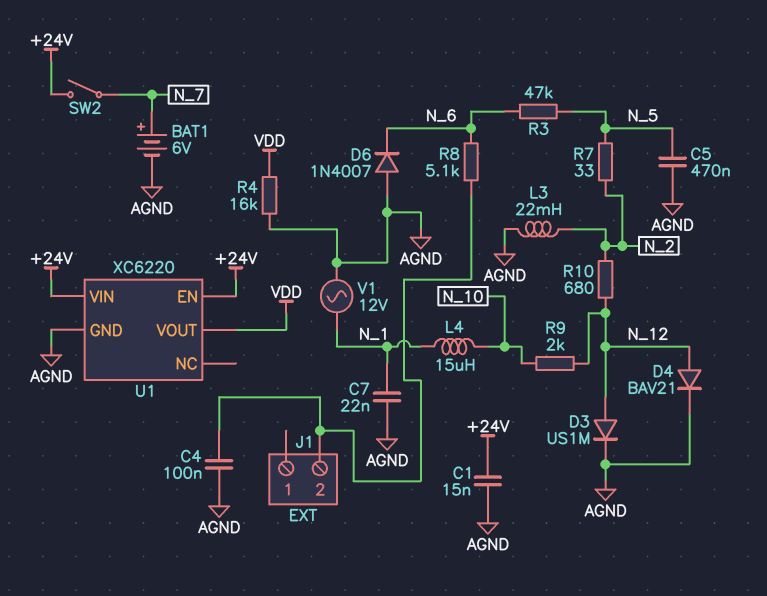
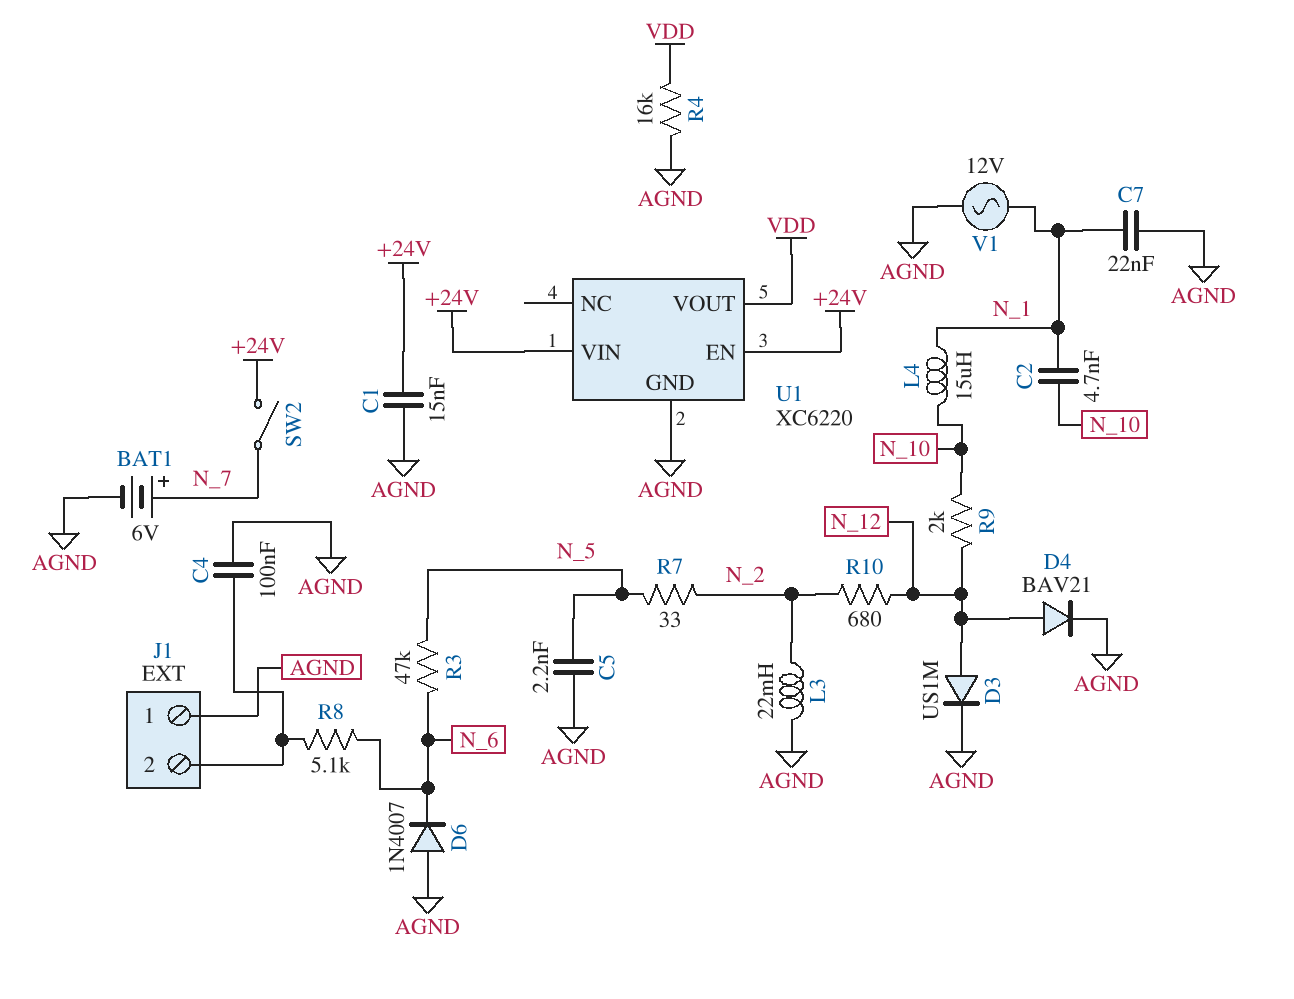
C2: none -> 4.7nF (N_1, N_10)
C5: 470nF (AGND, N_5) -> 2.2nF (AGND, N_5)
J1 pin 1: none -> AGND

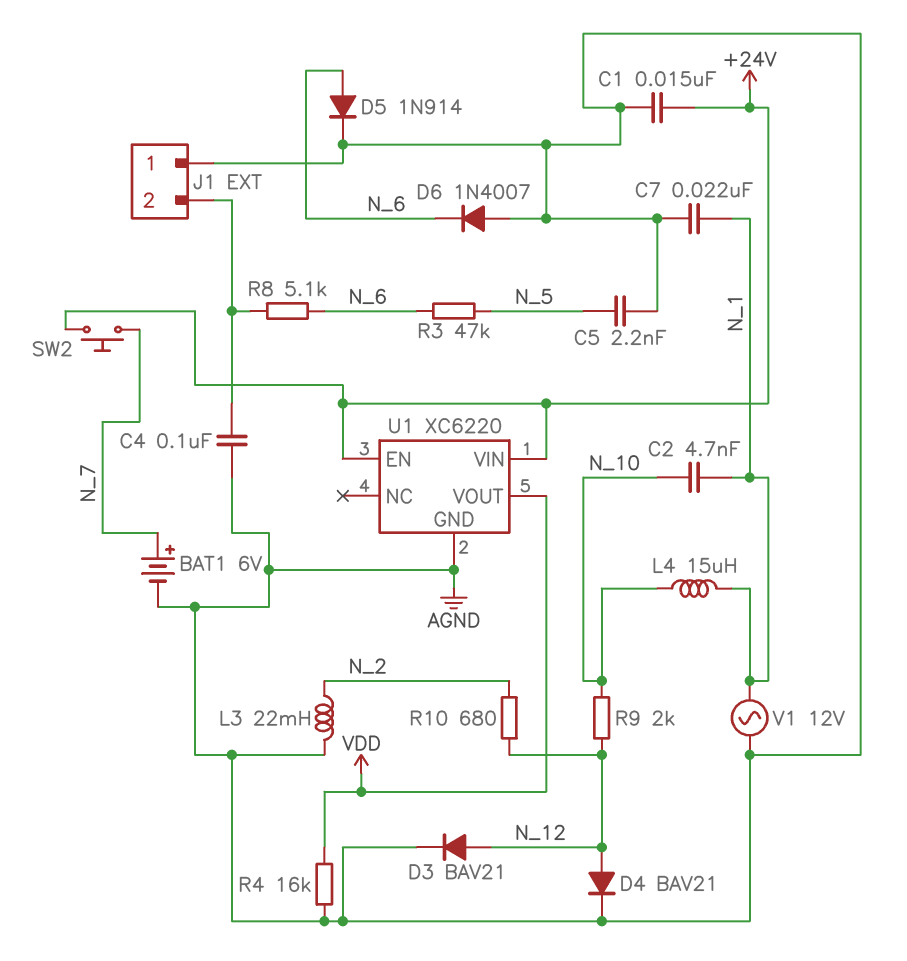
D3: diode US1M (A N_12, K AGND) -> diode BAV21 (A N_12, K AGND)
D5: none -> diode 1N914 (A N_6, K AGND)
R7: 33 (N_2, N_5) -> none
SW2: switch (+24V, N_7) -> button (+24V, N_7)

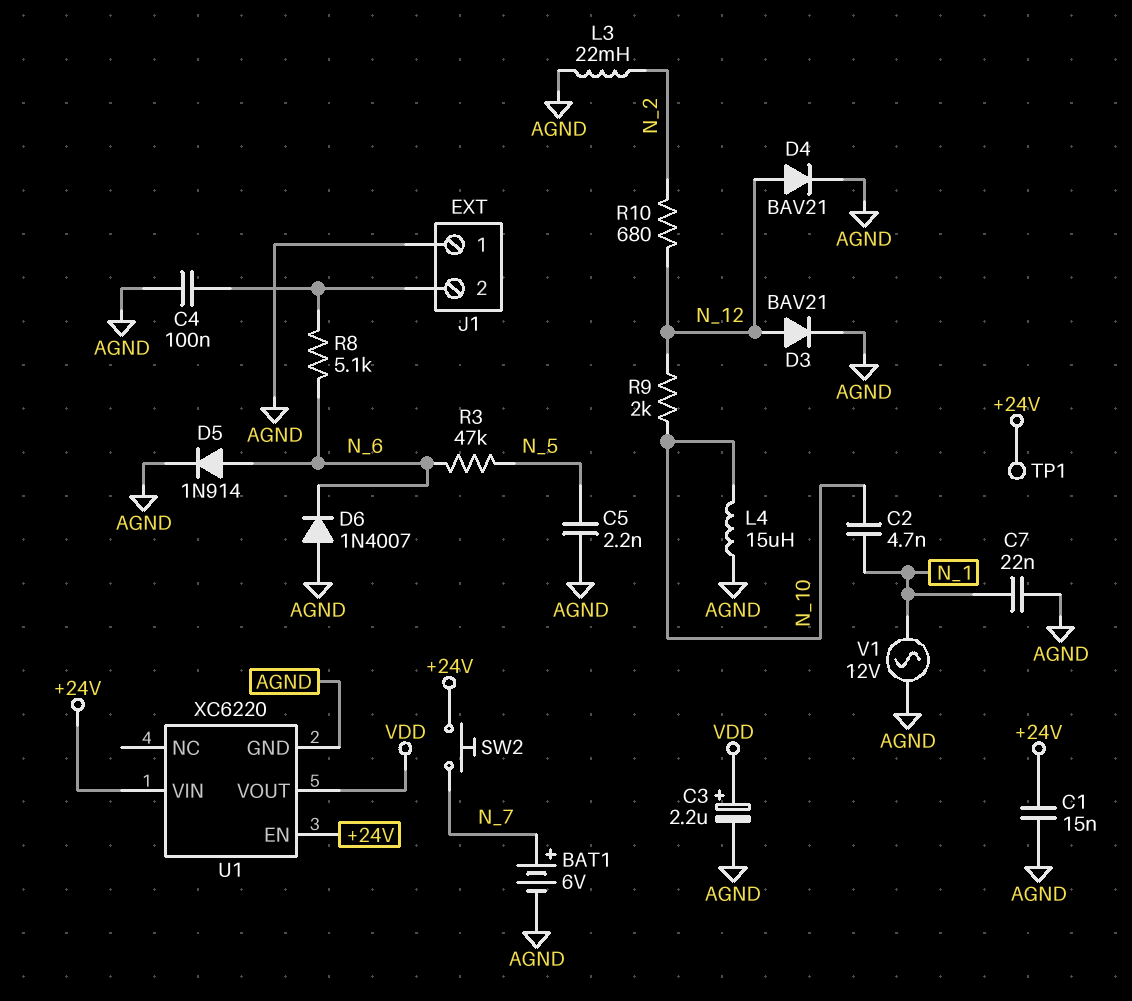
C3: none -> 2.2uF (plus VDD, minus AGND)
L4: 15uH (N_1, N_10) -> 15uH (AGND, N_10)
R4: 16k (AGND, VDD) -> none
TP1: none -> test point (+24V)

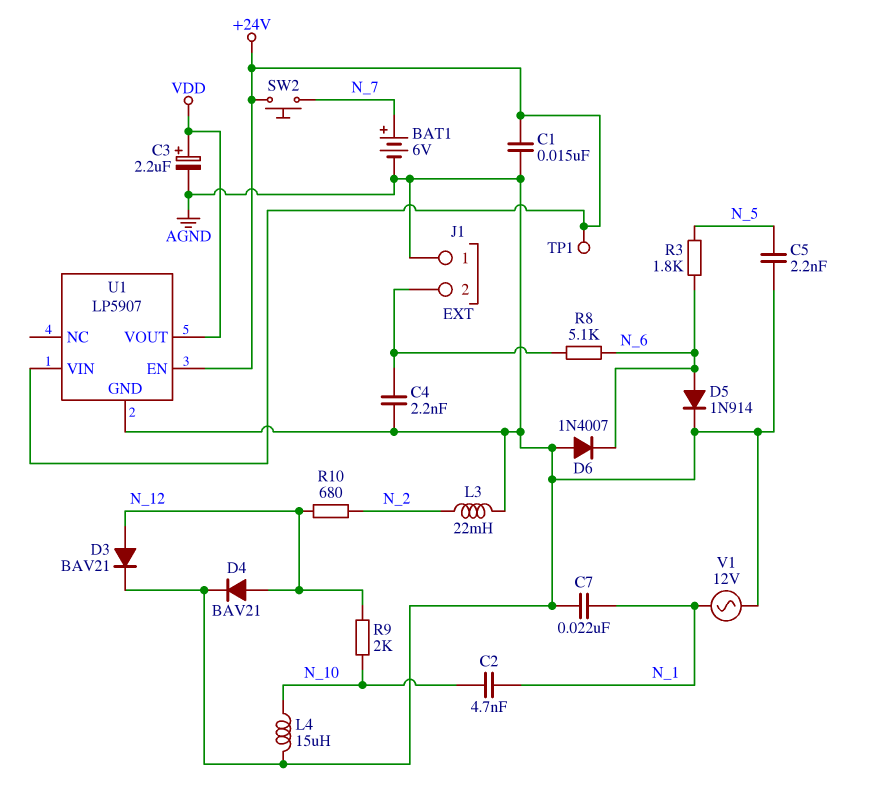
C4: 100nF (AGND, J1/2) -> 2.2nF (AGND, J1/2)
R3: 47k (N_5, N_6) -> 1.8k (N_5, N_6)
U1: XC6220 -> LP5907

